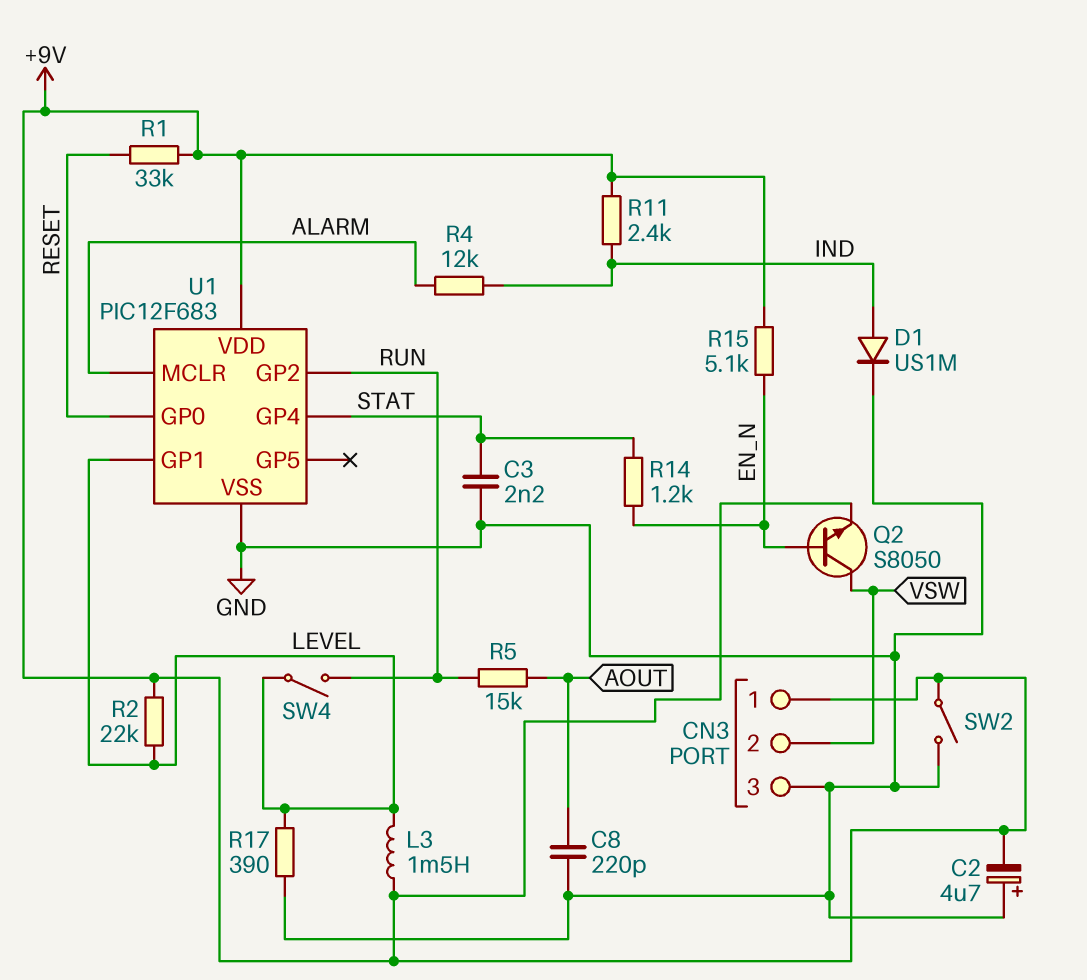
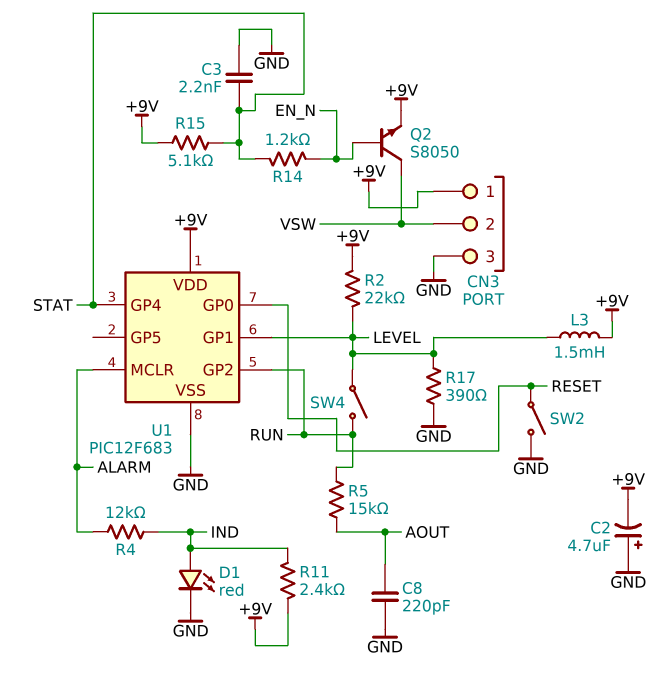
D1: diode US1M (A IND, K GND) -> LED red (A IND, K GND)
R1: 33k (+9V, RESET) -> none
R15: 5.1k (+9V, EN_N) -> 5.1k (+9V, STAT)
SW2: switch (+9V, GND) -> switch (GND, RESET)

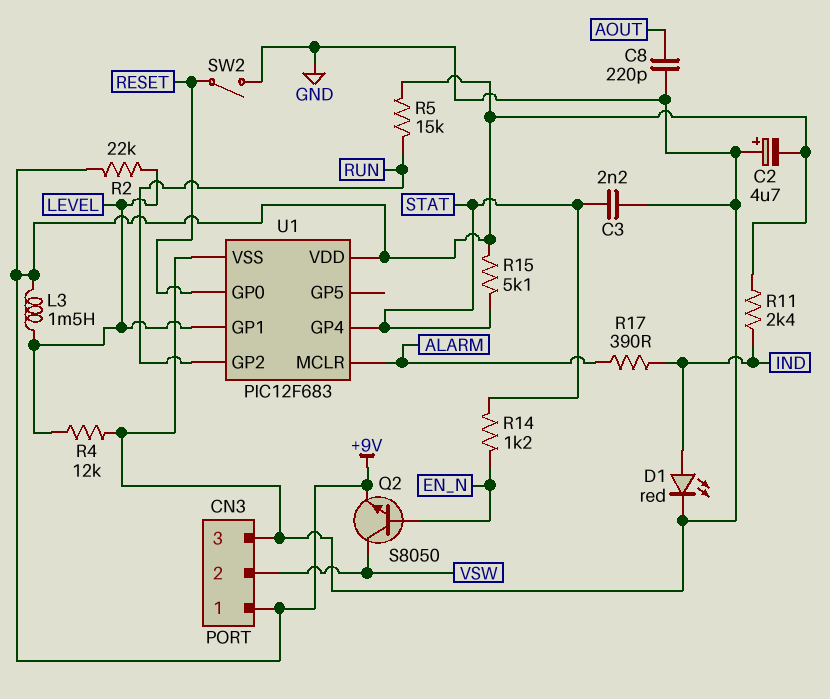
R4: 12k (ALARM, IND) -> 12k (GND, LEVEL)
R5: 15k (AOUT, RUN) -> 15k (+9V, RUN)
R17: 390 (GND, LEVEL) -> 390 (ALARM, IND)
SW4: switch (LEVEL, RUN) -> none

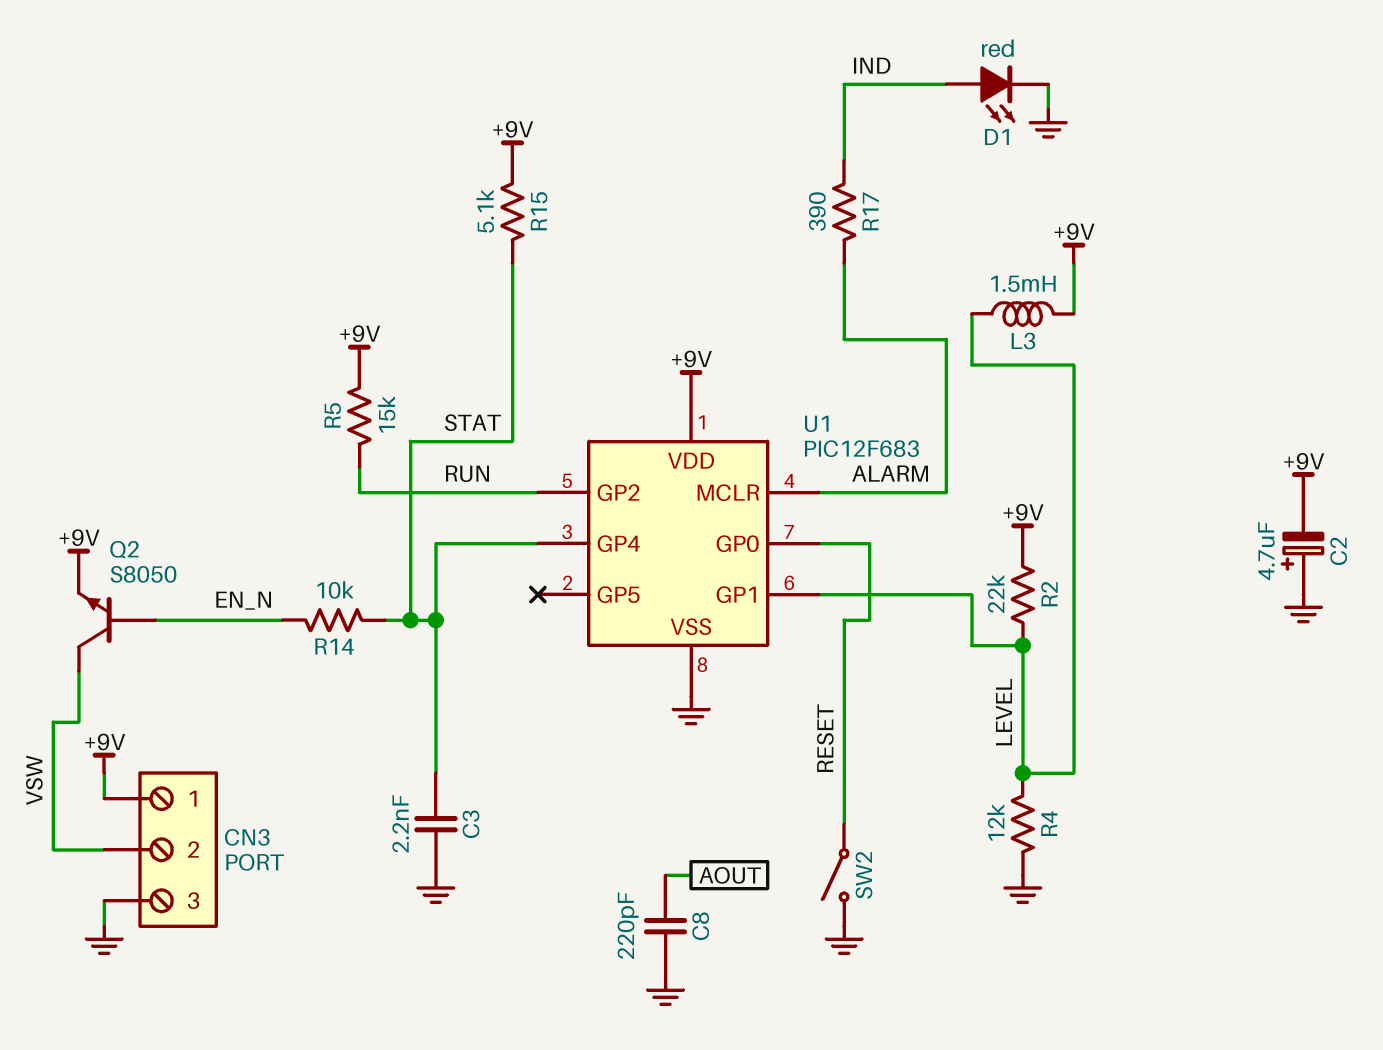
R11: 2.4k (+9V, IND) -> none
R14: 1.2k (EN_N, STAT) -> 10k (EN_N, STAT)

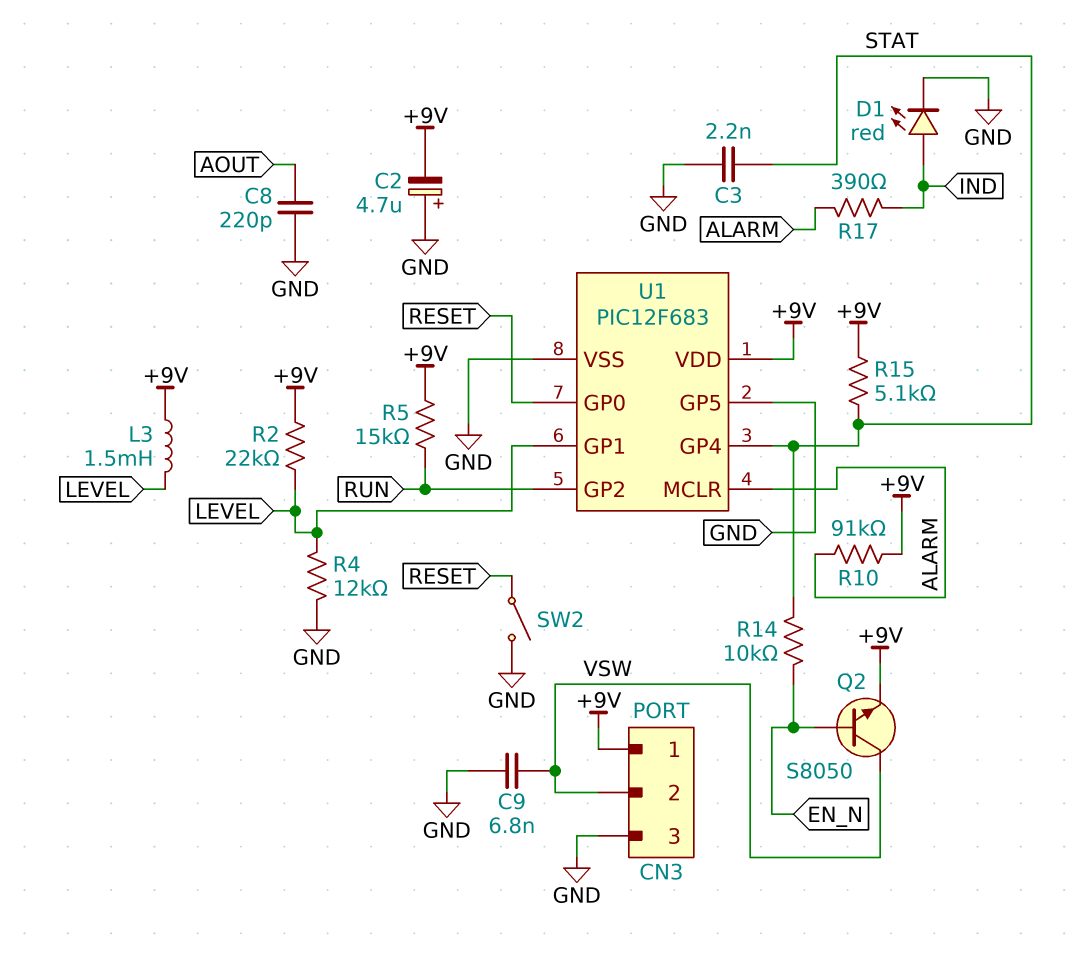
C9: none -> 6.8nF (GND, VSW)
R10: none -> 91k (+9V, ALARM)
U1 pin GP5: none -> GND

